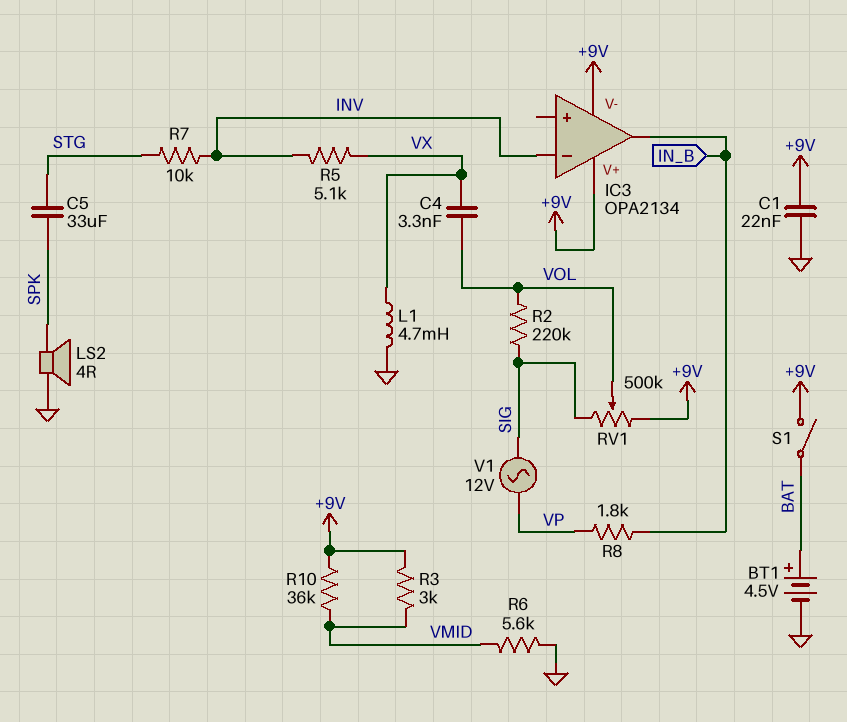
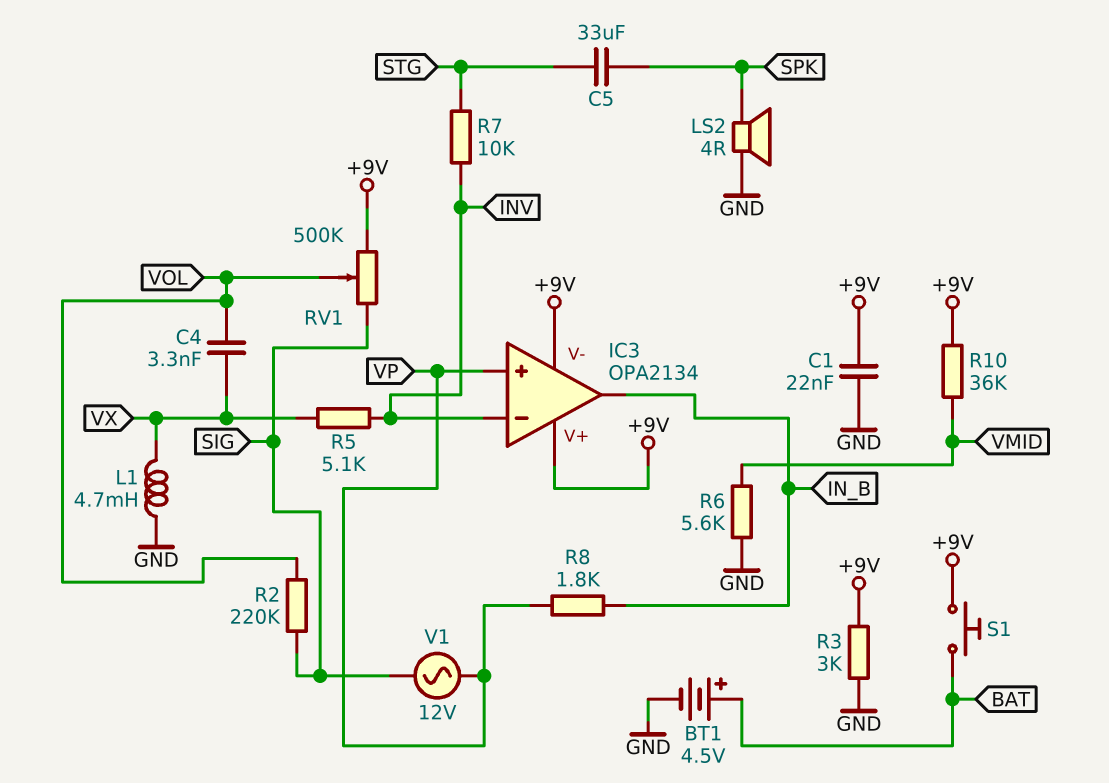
IC3 pin in+: none -> VP
R3: 3k (+9V, VMID) -> 3k (+9V, GND)
S1: switch (+9V, BAT) -> button (+9V, BAT)

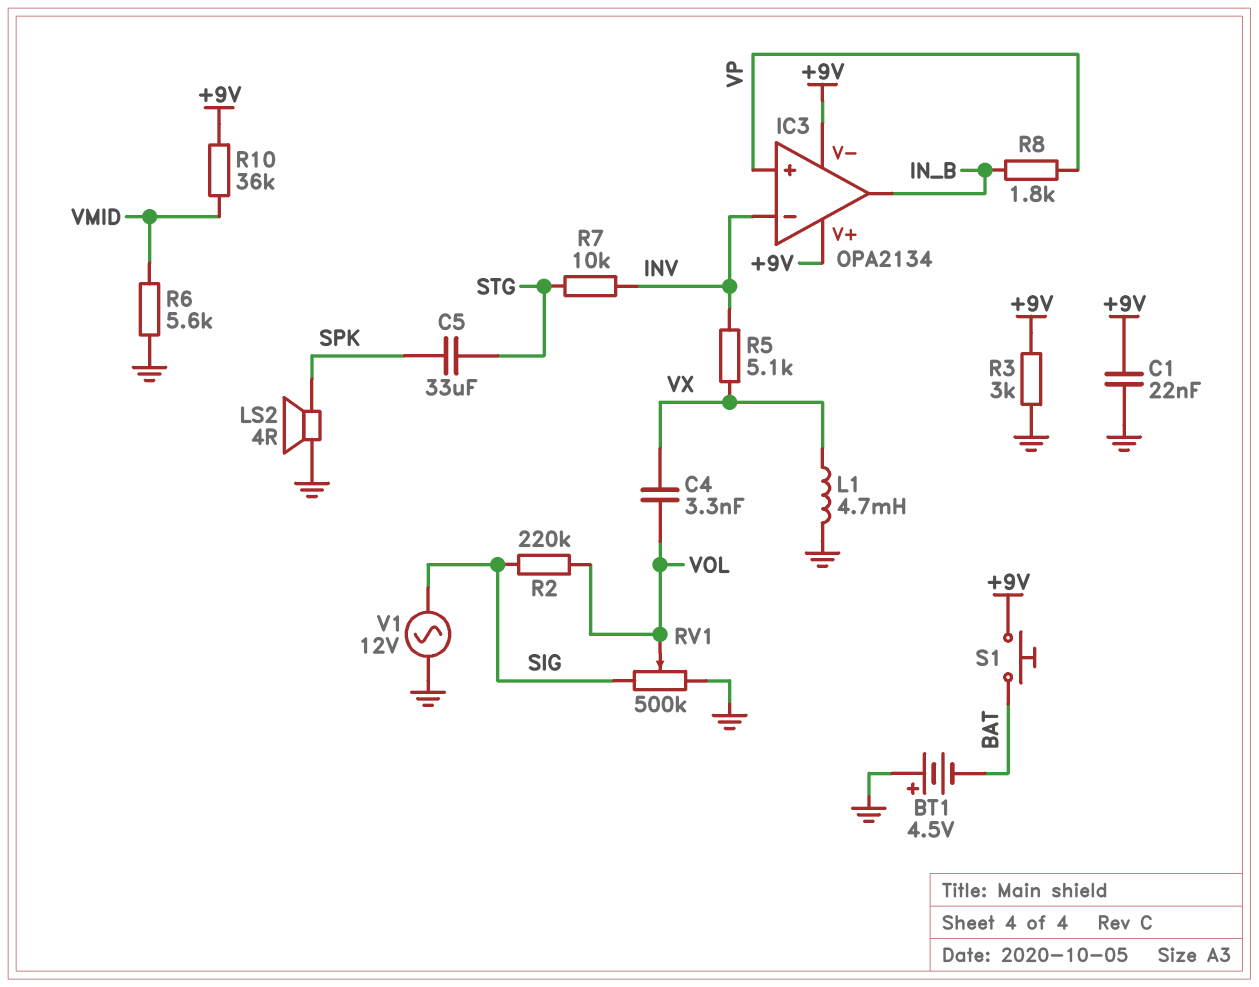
BT1: 4.5V (plus BAT, minus GND) -> 4.5V (plus GND, minus BAT)
RV1: 500k (+9V, SIG, wiper VOL) -> 500k (GND, SIG, wiper VOL)
V1: AC 12V (SIG, VP) -> AC 12V (GND, SIG)

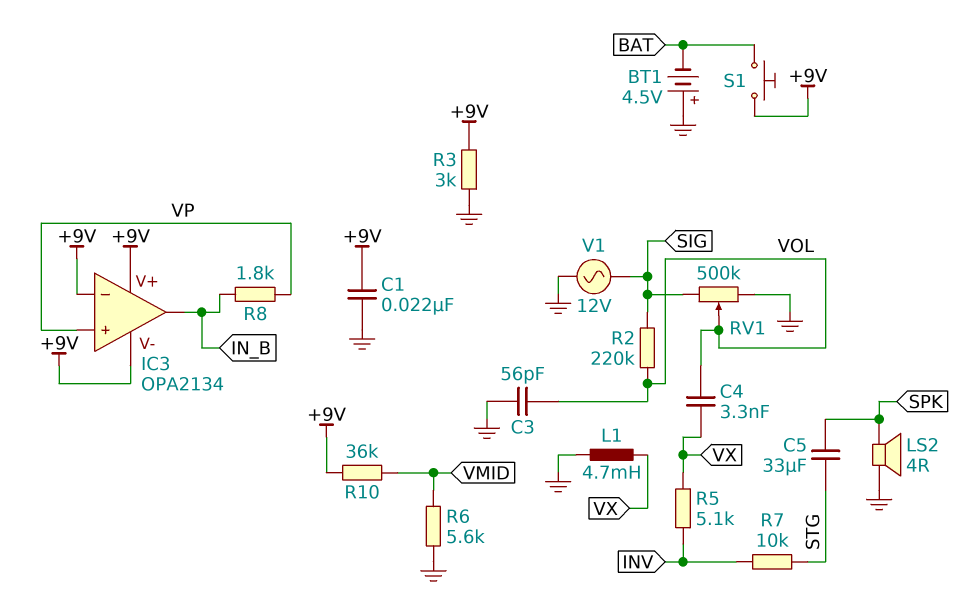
C3: none -> 56pF (GND, VOL)
IC3 pin in-: INV -> +9V

